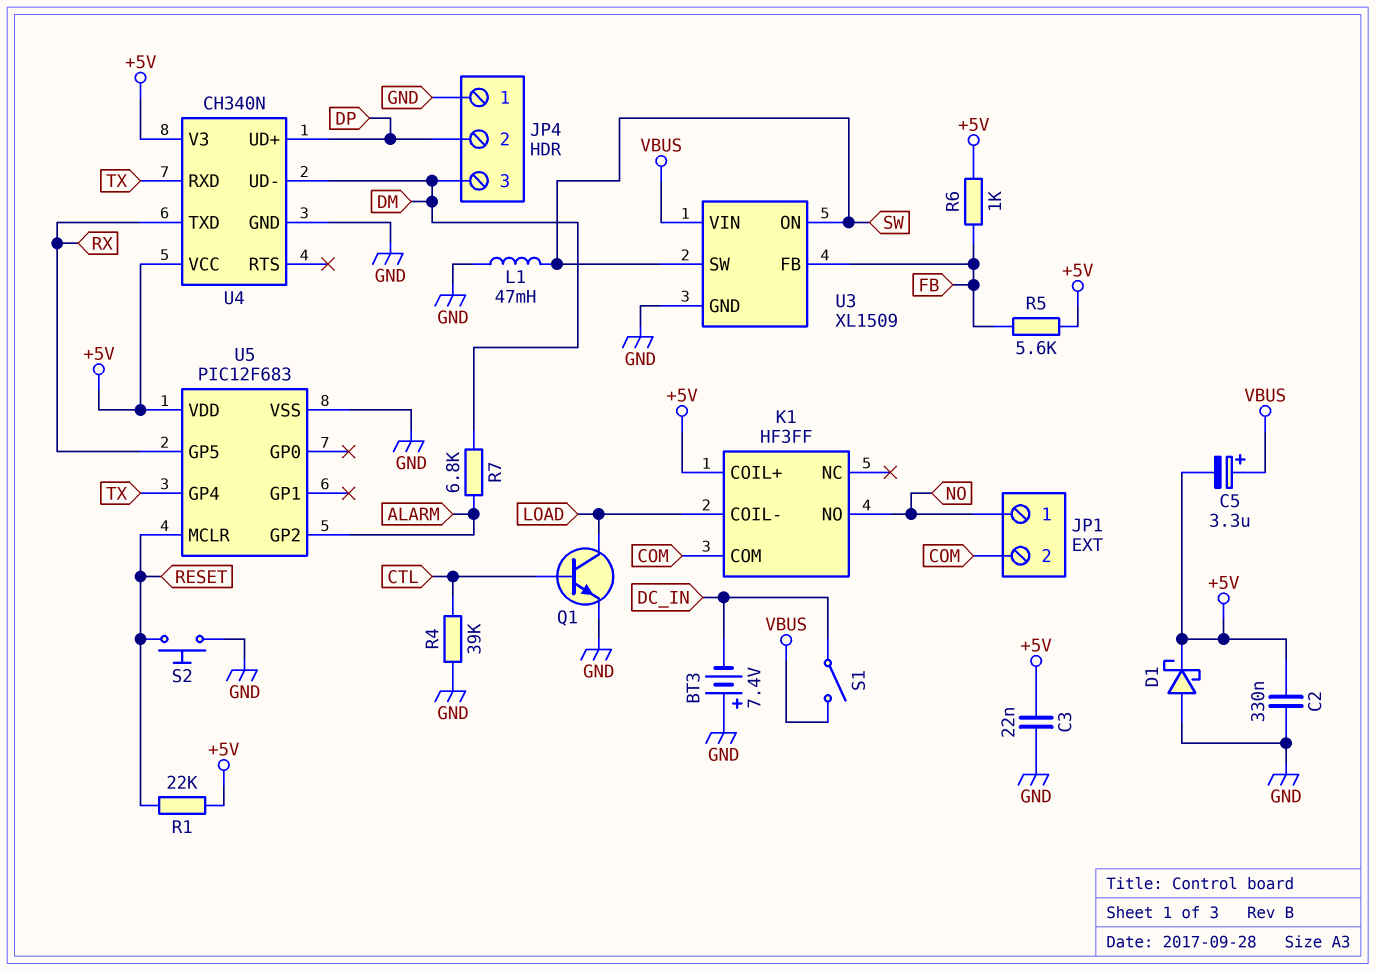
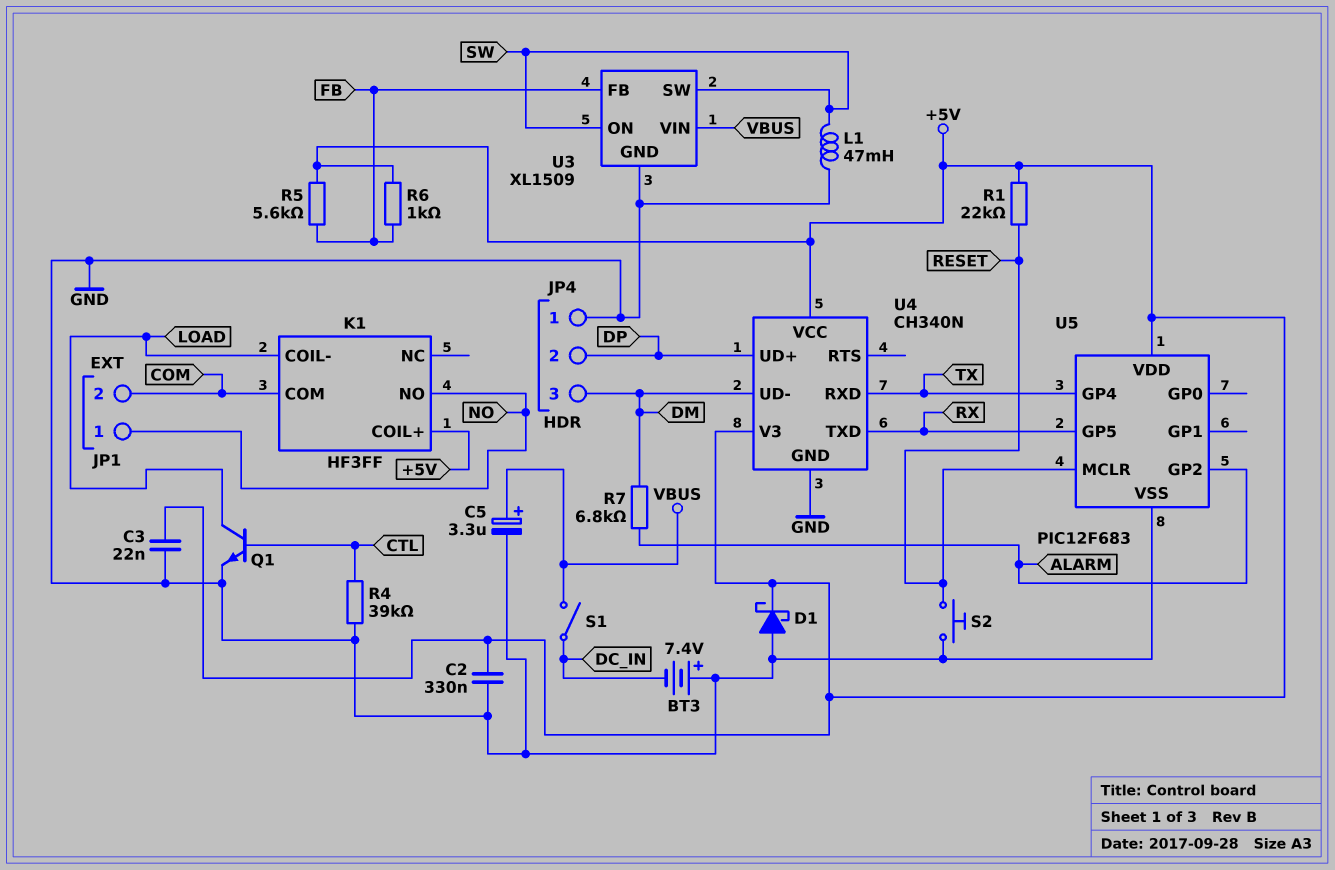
C5: 3.3uF (plus VBUS, minus +5V) -> 3.3uF (plus VBUS, minus GND)

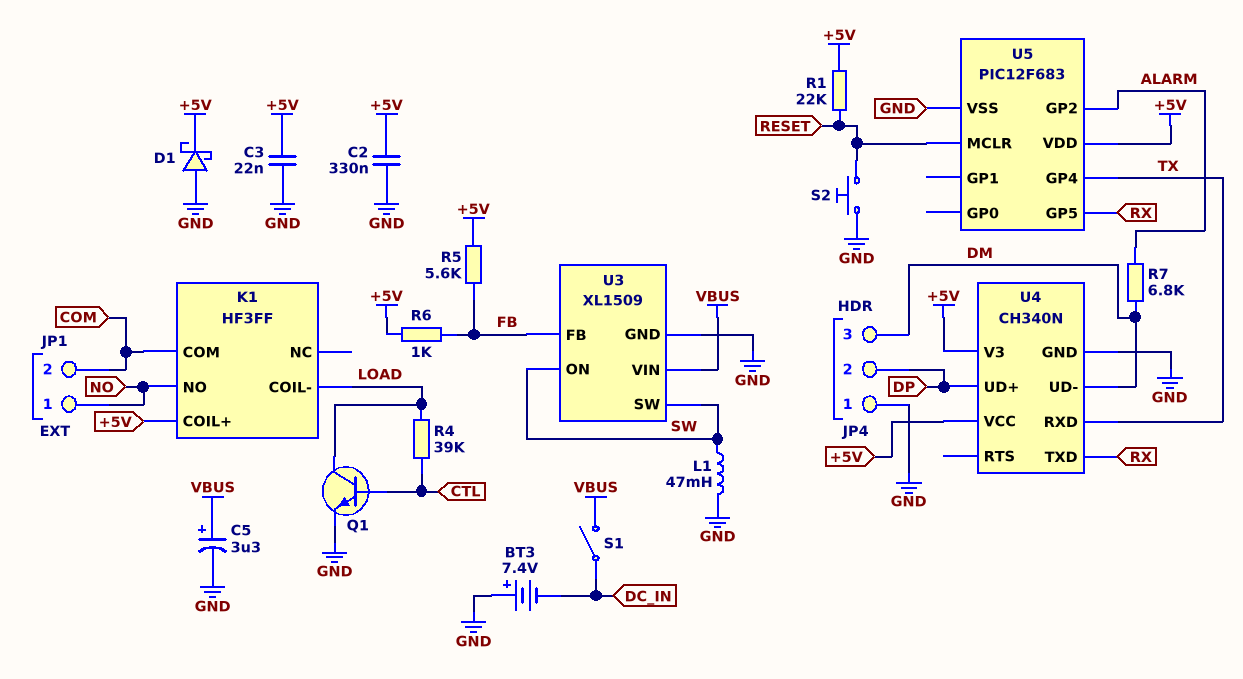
R4: 39k (CTL, GND) -> 39k (CTL, LOAD)

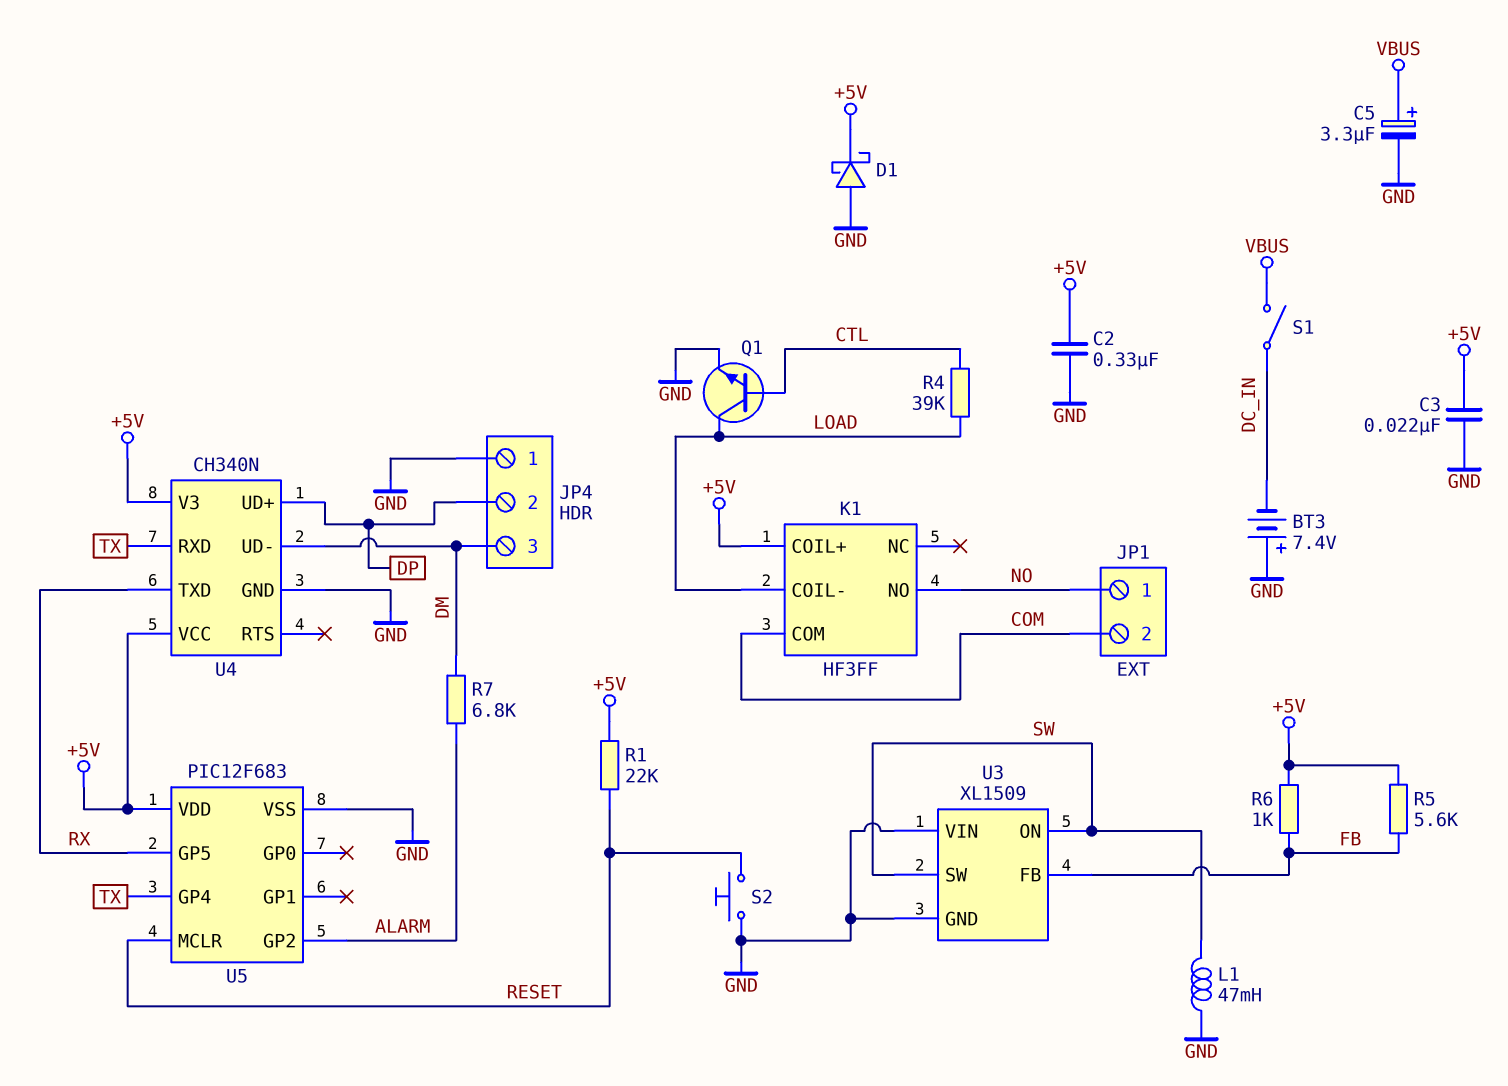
U3 pin VIN: VBUS -> GND

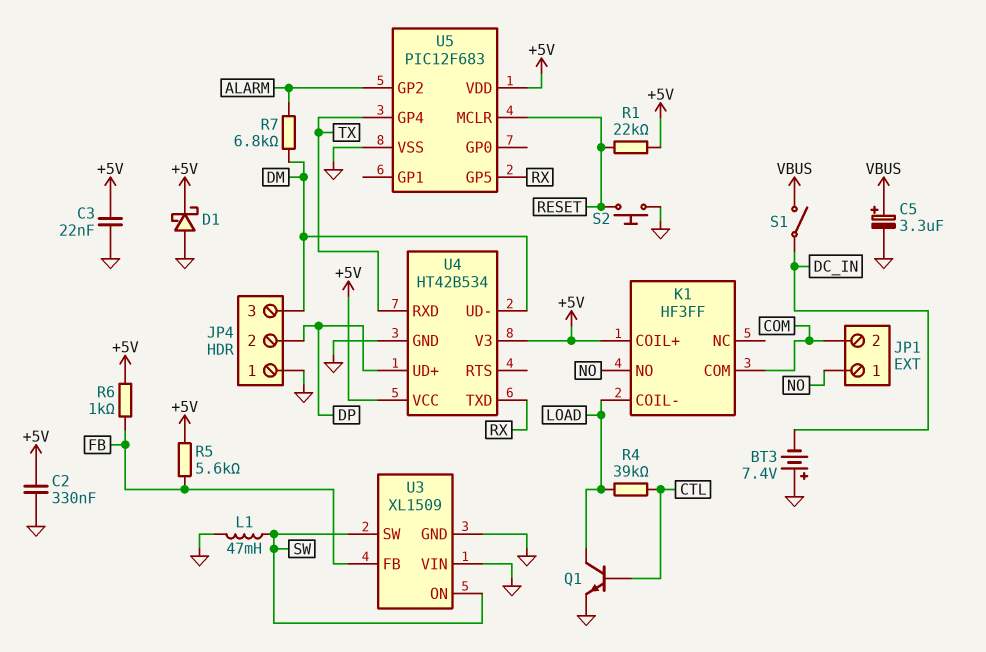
U4: CH340N -> HT42B534

